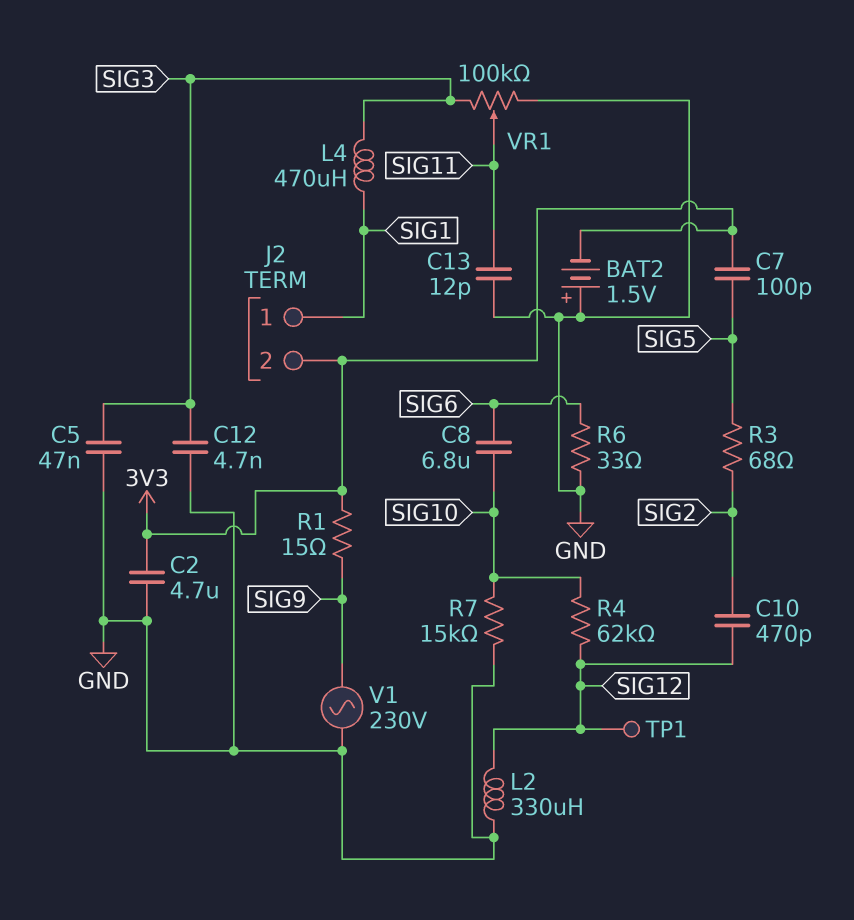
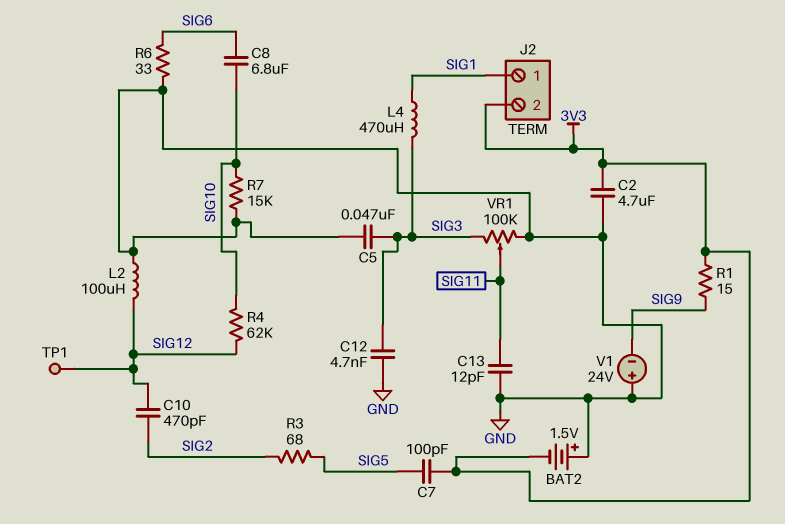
L2: 330uH (GND, SIG12) -> 100uH (GND, SIG12)
V1: AC 230V (GND, SIG9) -> 24V (plus GND, minus SIG9)

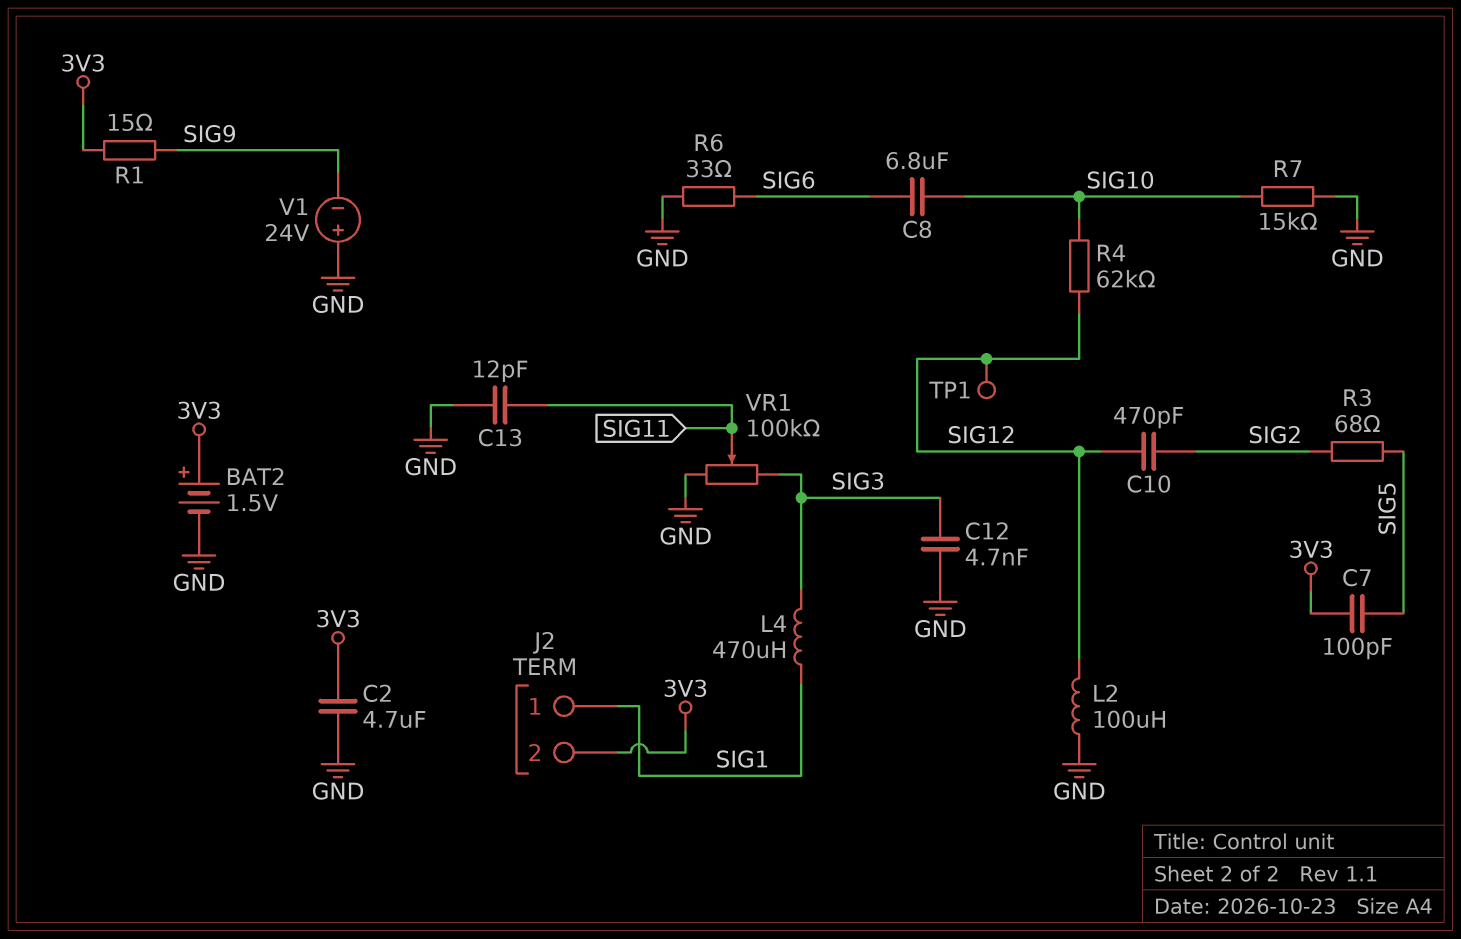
BAT2: 1.5V (plus GND, minus 3V3) -> 1.5V (plus 3V3, minus GND)
C5: 47nF (GND, SIG3) -> none

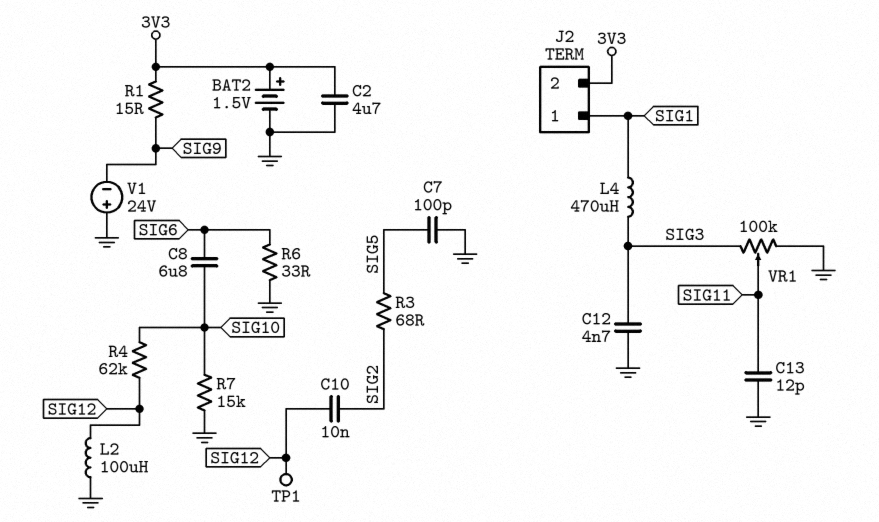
C7: 100pF (3V3, SIG5) -> 100pF (GND, SIG5)
C10: 470pF (SIG2, SIG12) -> 10nF (SIG2, SIG12)

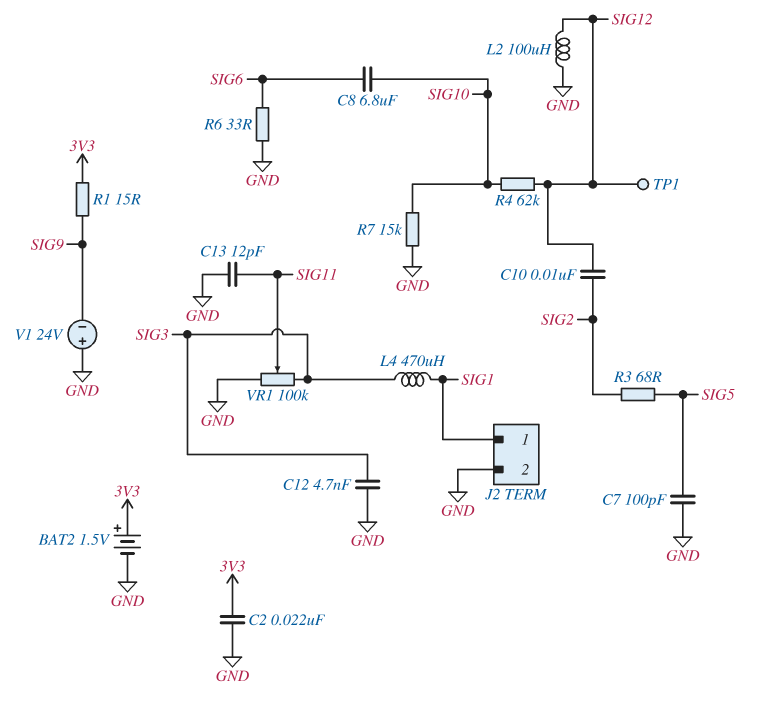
C2: 4.7uF (3V3, GND) -> 22nF (3V3, GND)
J2 pin 2: 3V3 -> GND

